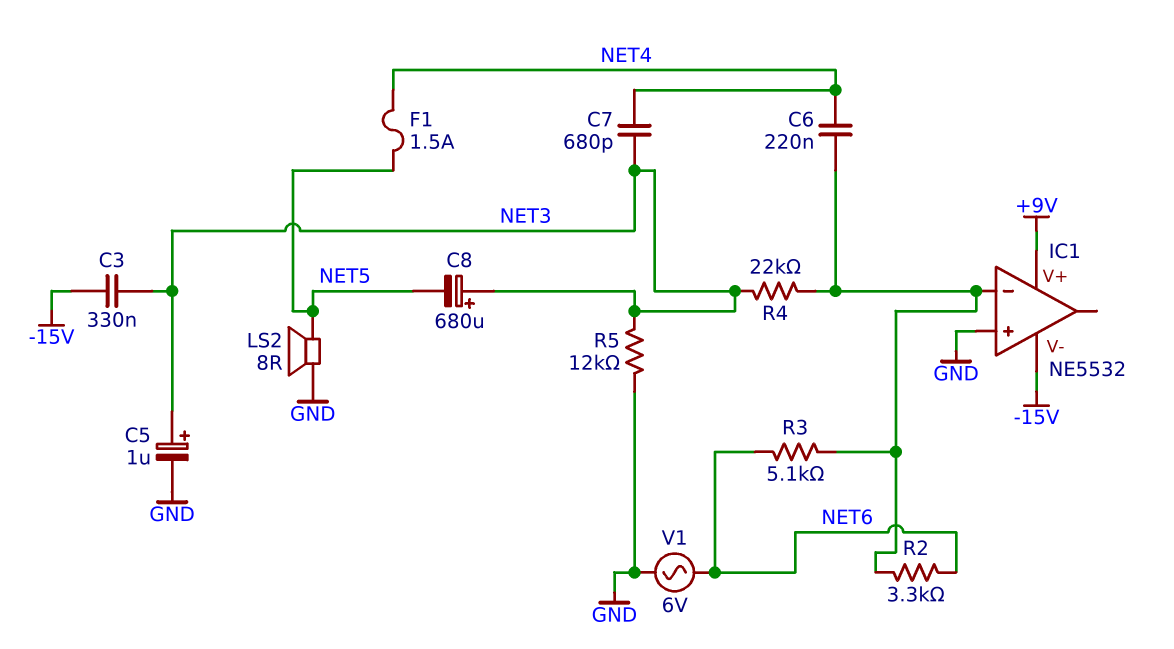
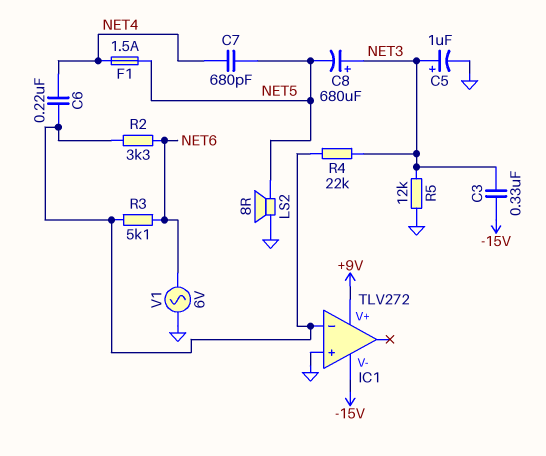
C7: 680pF (NET3, NET4) -> 680pF (NET4, NET5)
IC1: NE5532 -> TLV272

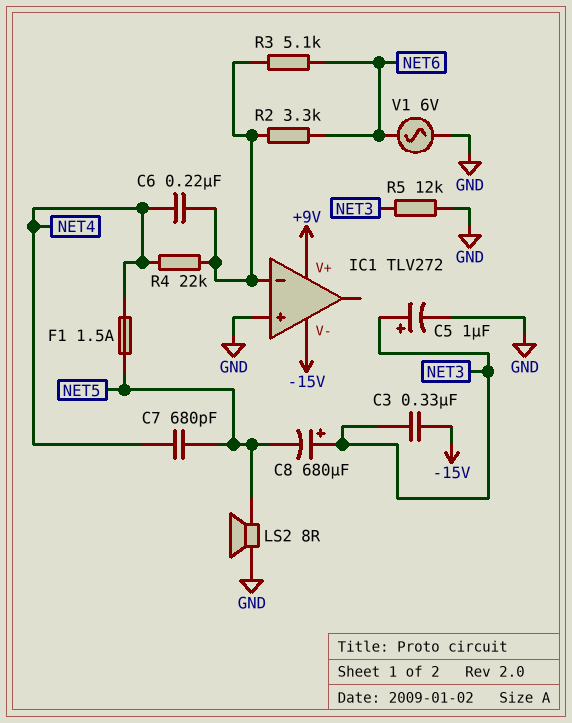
R4: 22k (IC1/in-, NET3) -> 22k (IC1/in-, NET4)

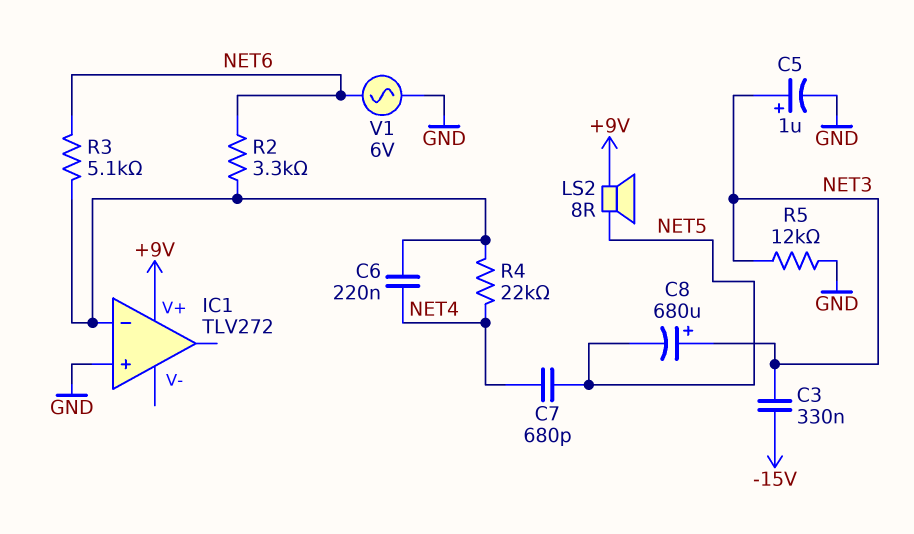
F1: 1.5A (NET4, NET5) -> none
IC1 pin V-: -15V -> none
LS2: speaker 8R (GND, NET5) -> speaker 8R (+9V, NET5)

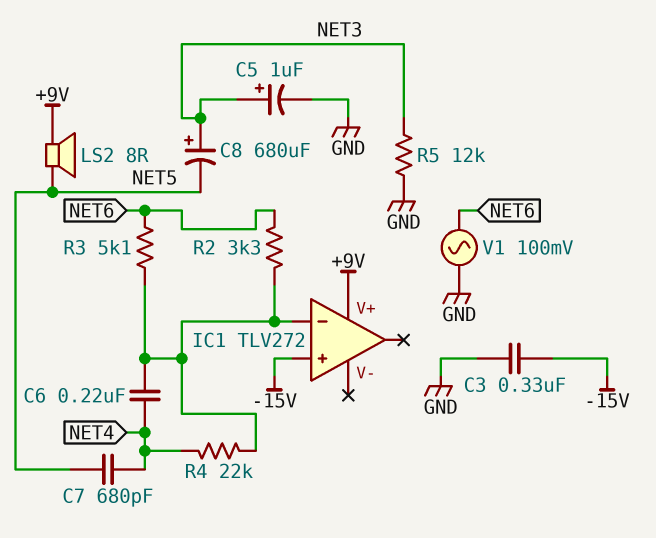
C3: 330nF (-15V, NET3) -> 330nF (-15V, GND)
IC1 pin in+: GND -> -15V
V1: AC 6V (GND, NET6) -> AC 100mV (GND, NET6)

